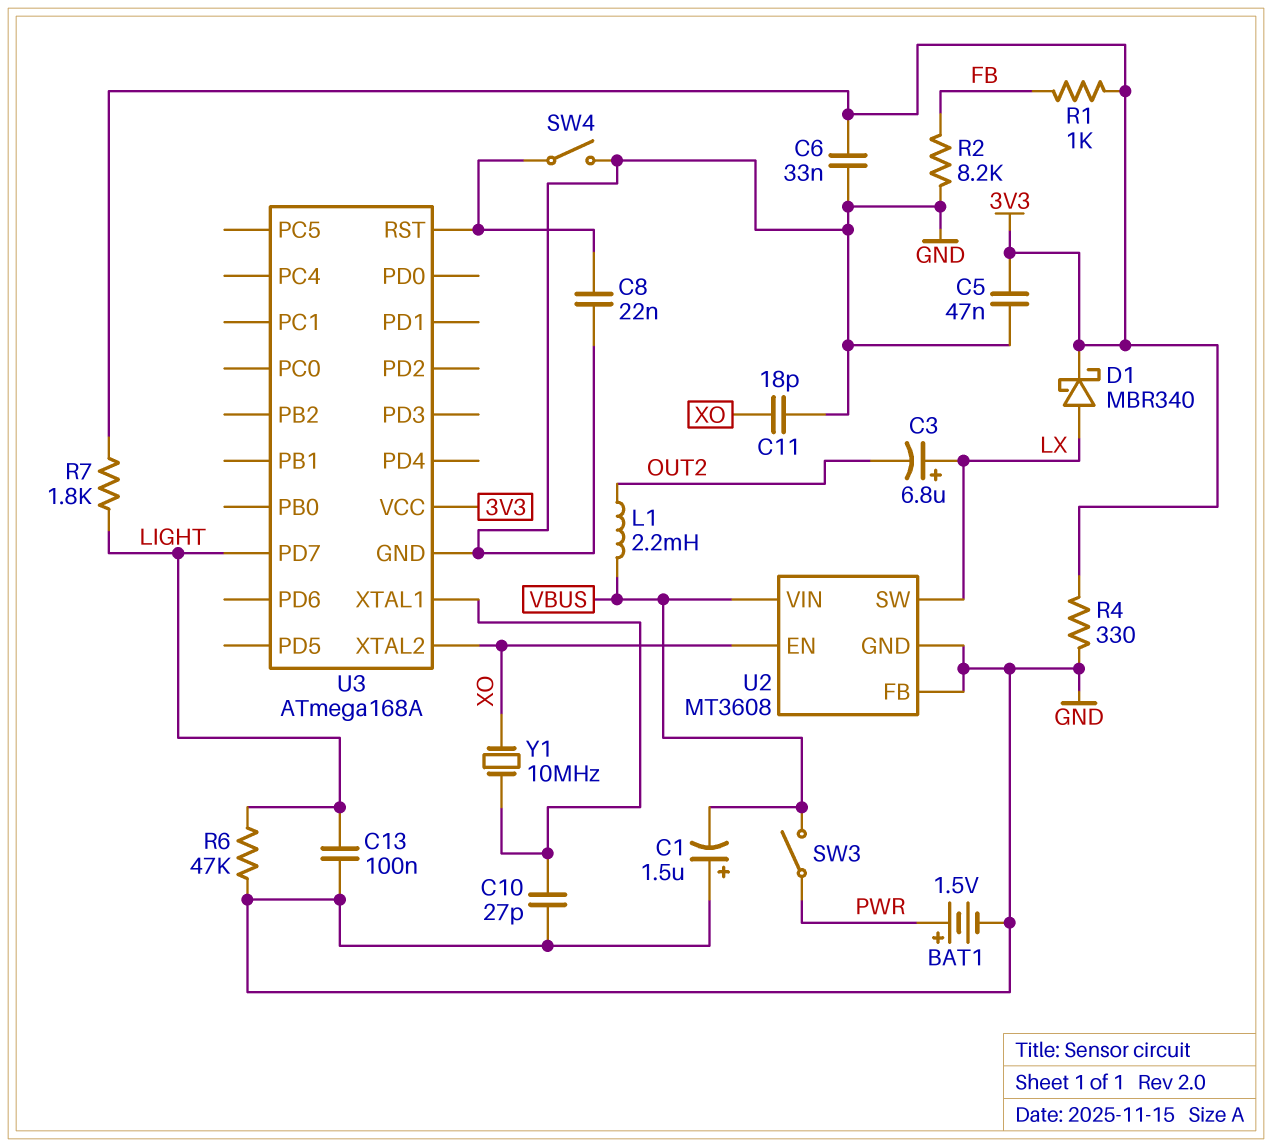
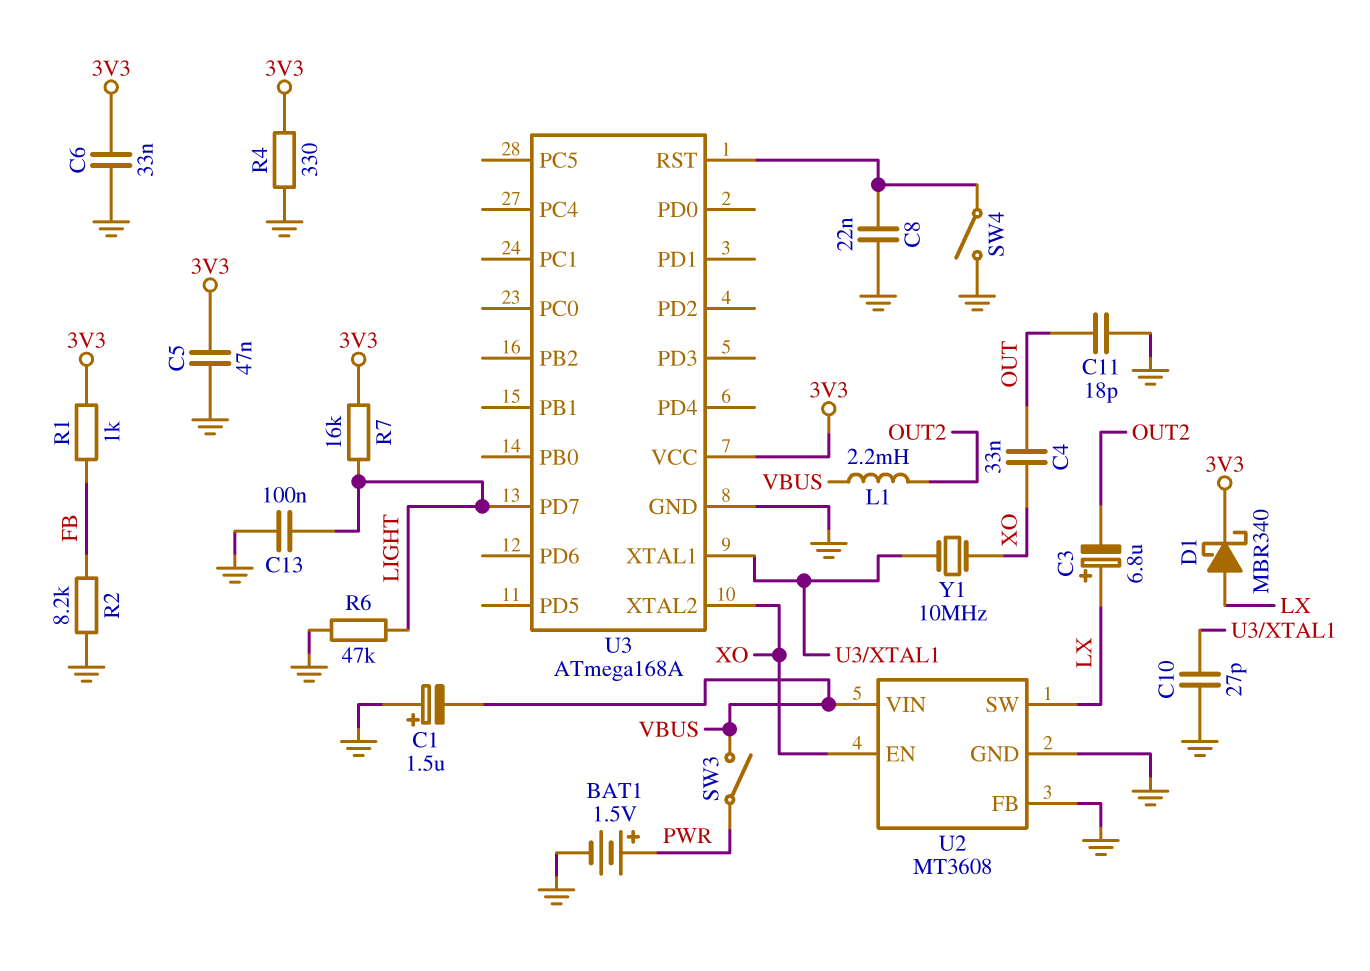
C4: none -> 33nF (OUT, XO)
C11: 18pF (GND, XO) -> 18pF (GND, OUT)
R7: 1.8k (3V3, LIGHT) -> 16k (3V3, LIGHT)

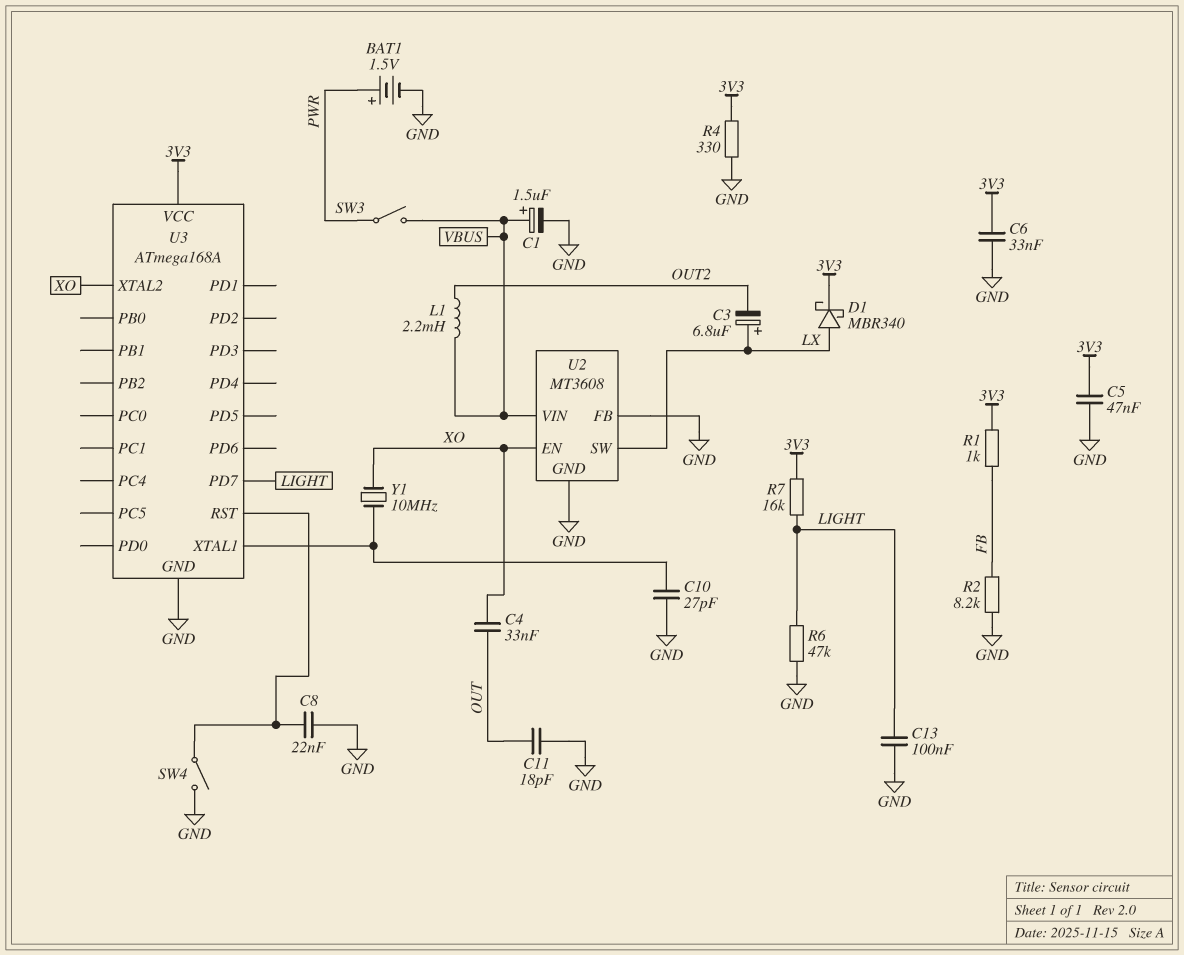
C1: 1.5uF (plus GND, minus VBUS) -> 1.5uF (plus VBUS, minus GND)

